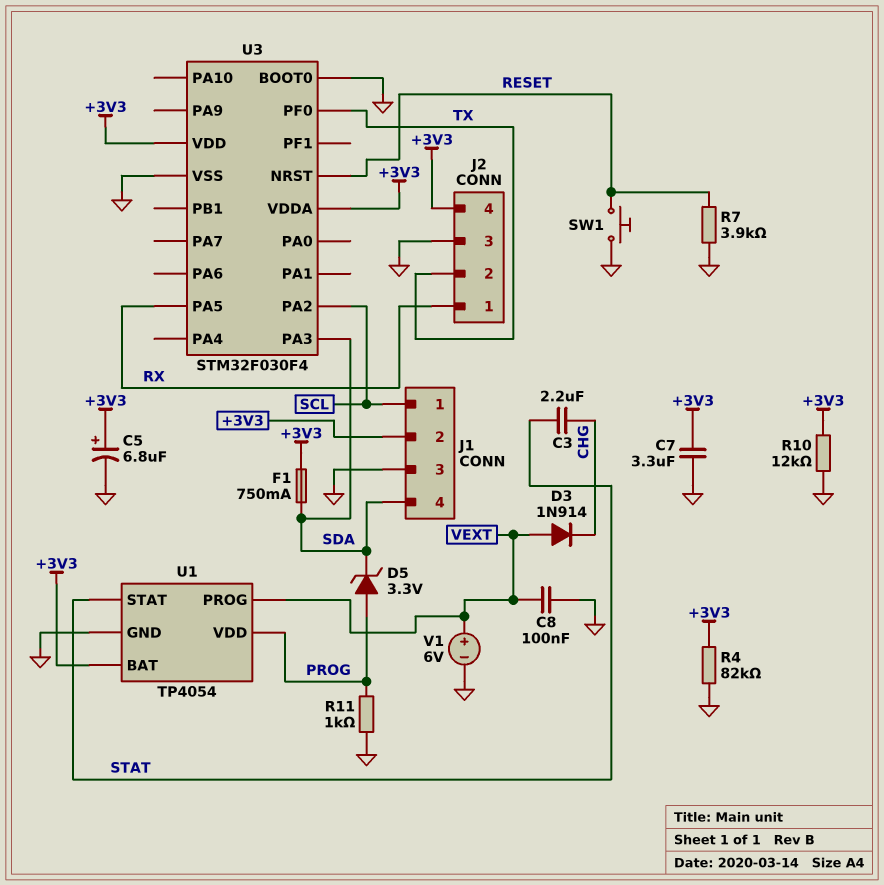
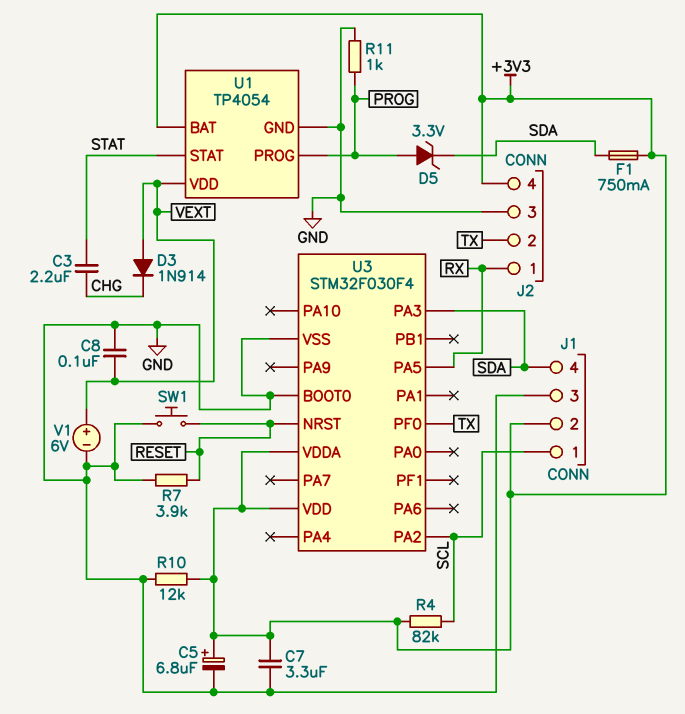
R4: 82k (+3V3, GND) -> 82k (+3V3, SCL)
U1 pin PROG: VEXT -> PROG
U1 pin VDD: PROG -> VEXT

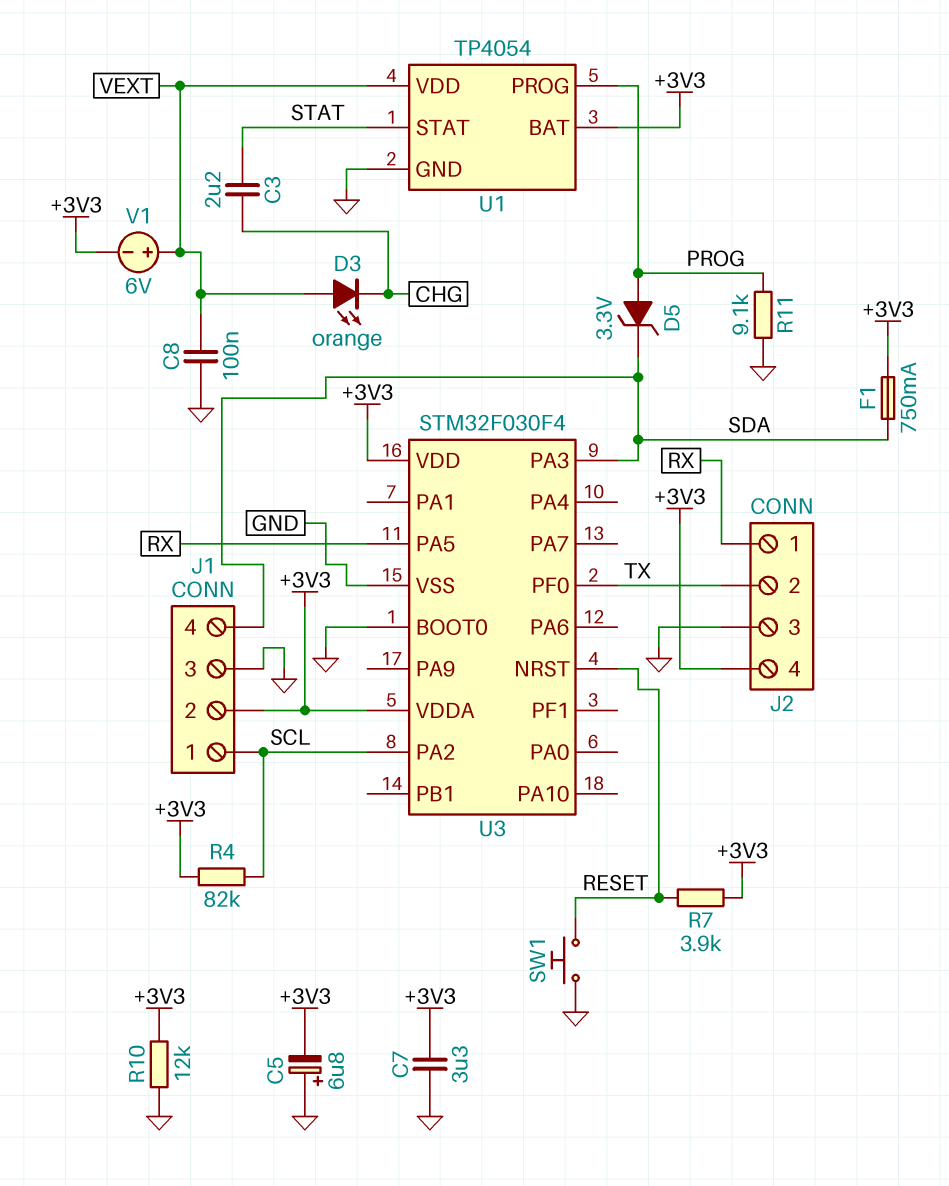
C5: 6.8uF (plus +3V3, minus GND) -> 6.8uF (plus GND, minus +3V3)
D3: diode 1N914 (A VEXT, K CHG) -> LED orange (A VEXT, K CHG)
R7: 3.9k (GND, RESET) -> 3.9k (+3V3, RESET)
R11: 1k (GND, PROG) -> 9.1k (GND, PROG)
V1: 6V (plus VEXT, minus GND) -> 6V (plus VEXT, minus +3V3)

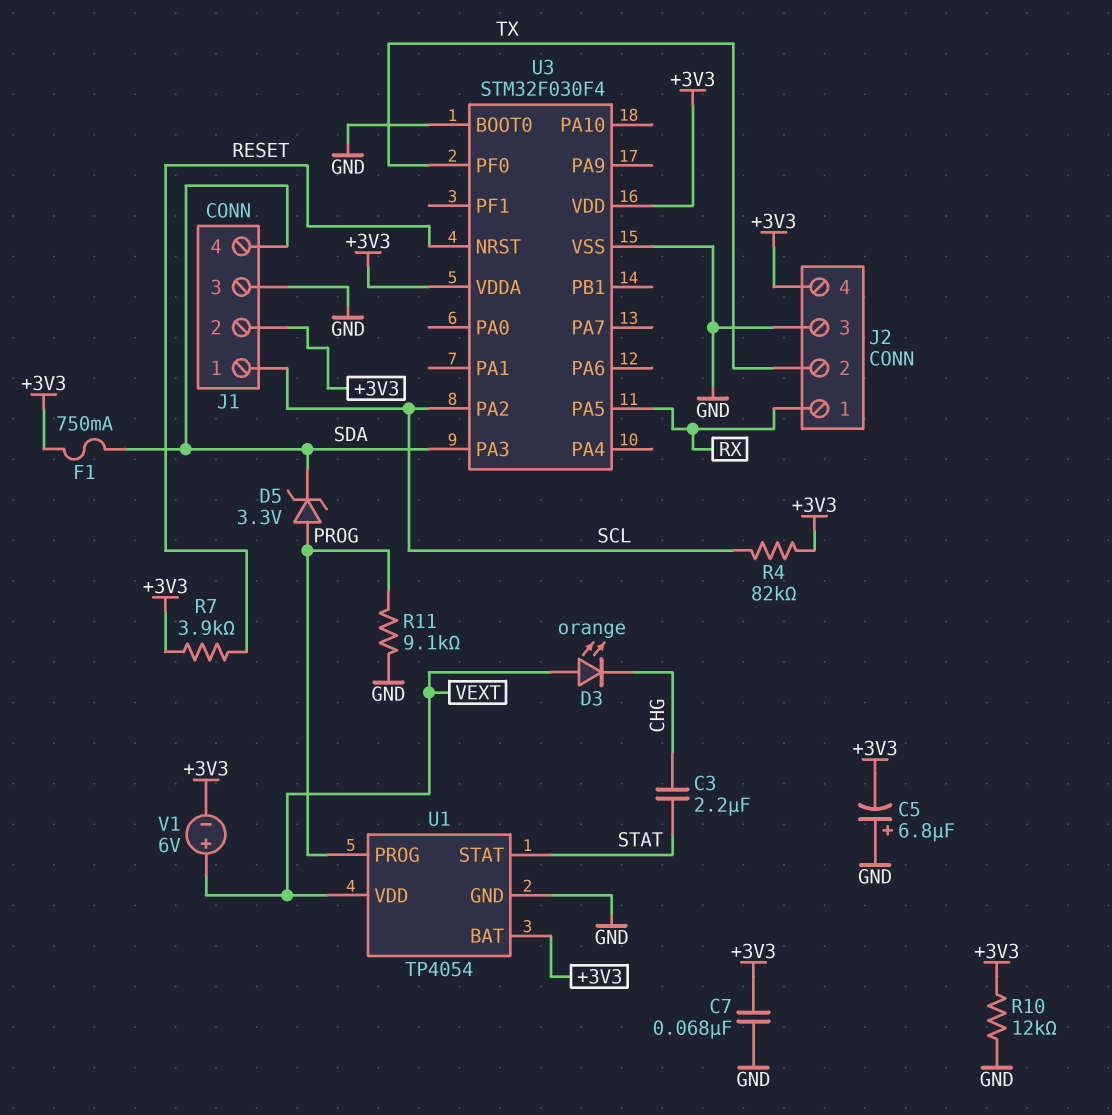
C7: 3.3uF (+3V3, GND) -> 68nF (+3V3, GND)
C8: 100nF (GND, VEXT) -> none
SW1: button (GND, RESET) -> none

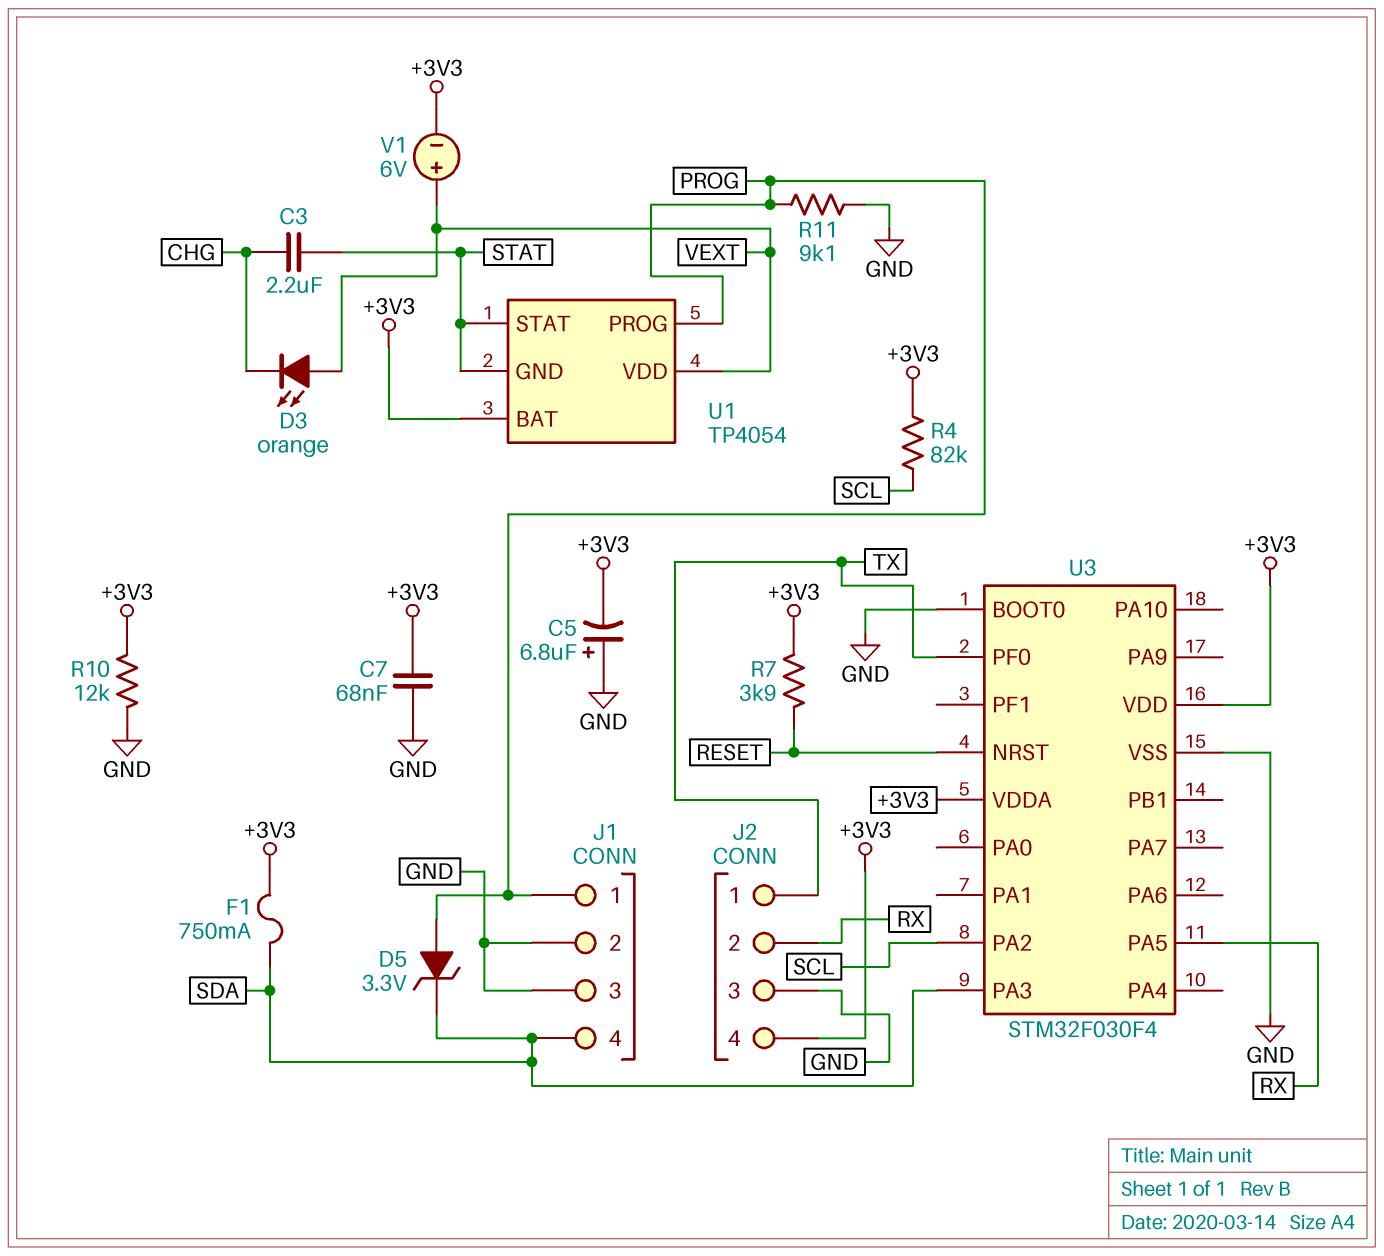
J1 pin 1: SCL -> PROG
J1 pin 2: +3V3 -> GND
J2 pin 1: RX -> TX
J2 pin 2: TX -> RX
U1 pin GND: GND -> STAT

